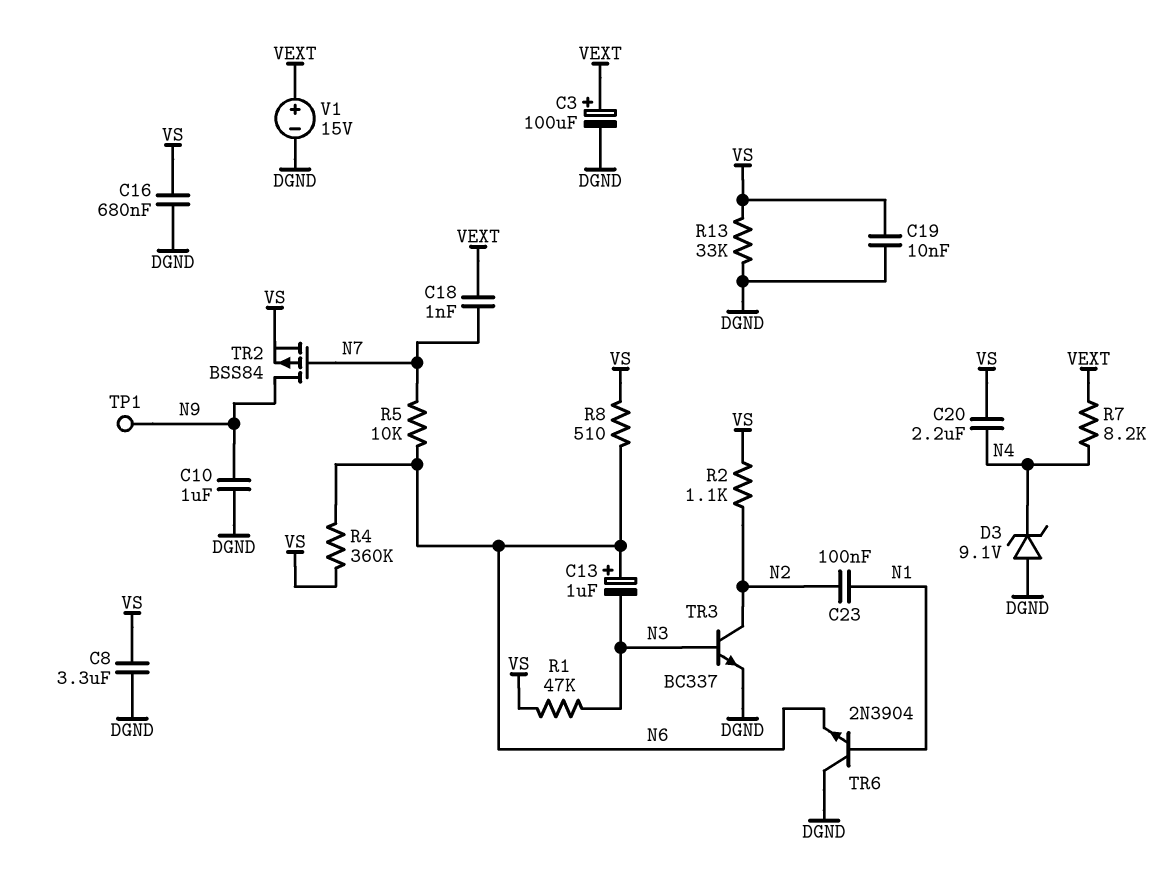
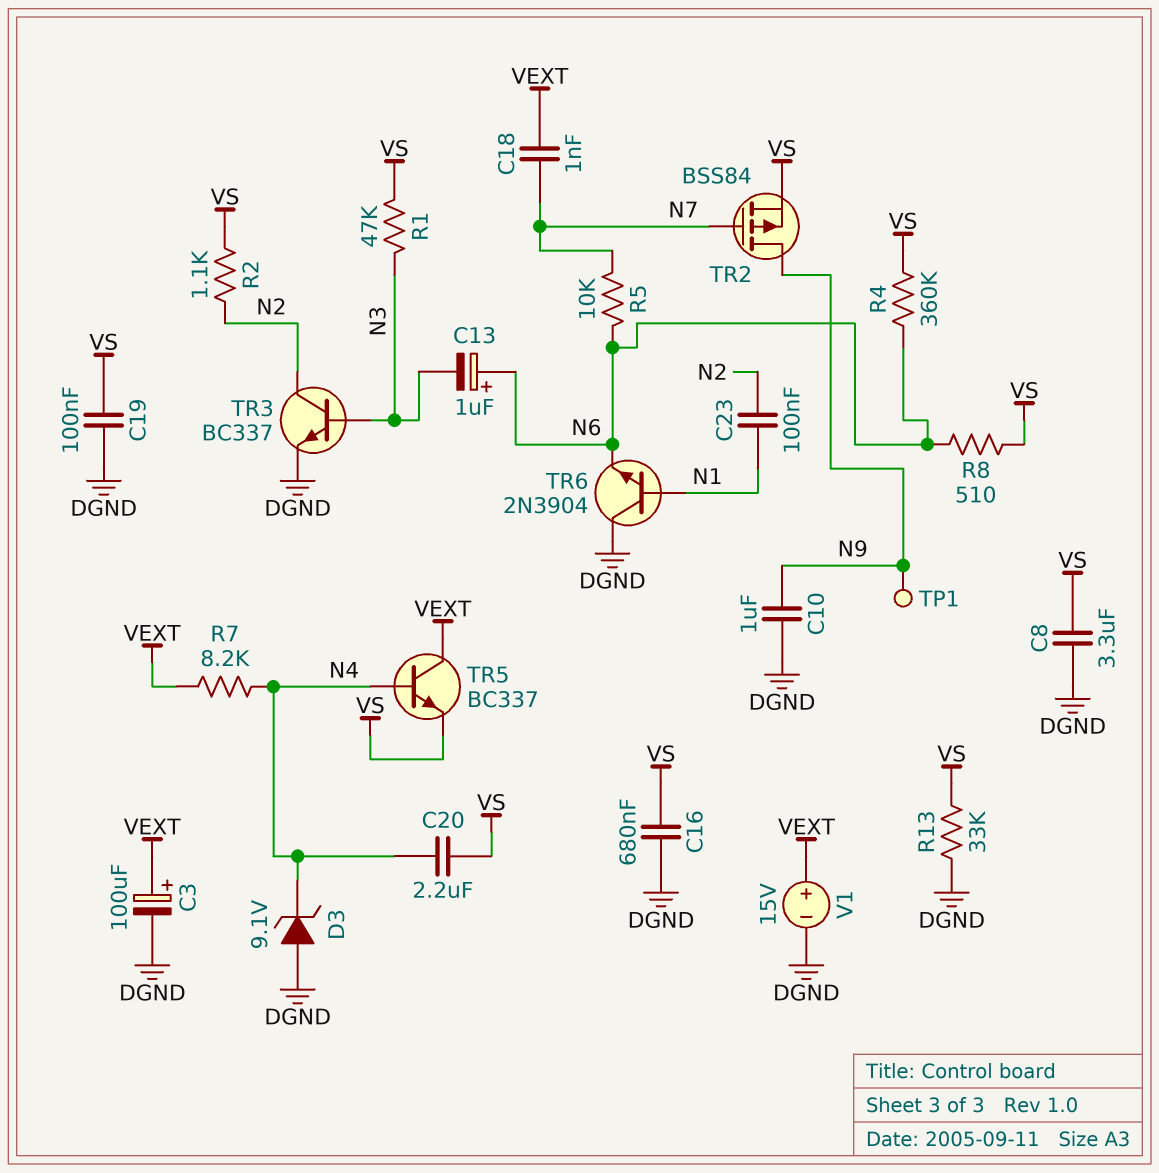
C19: 10nF (DGND, VS) -> 100nF (DGND, VS)
TR5: none -> NPN BC337 (B N4, C VEXT, E VS)

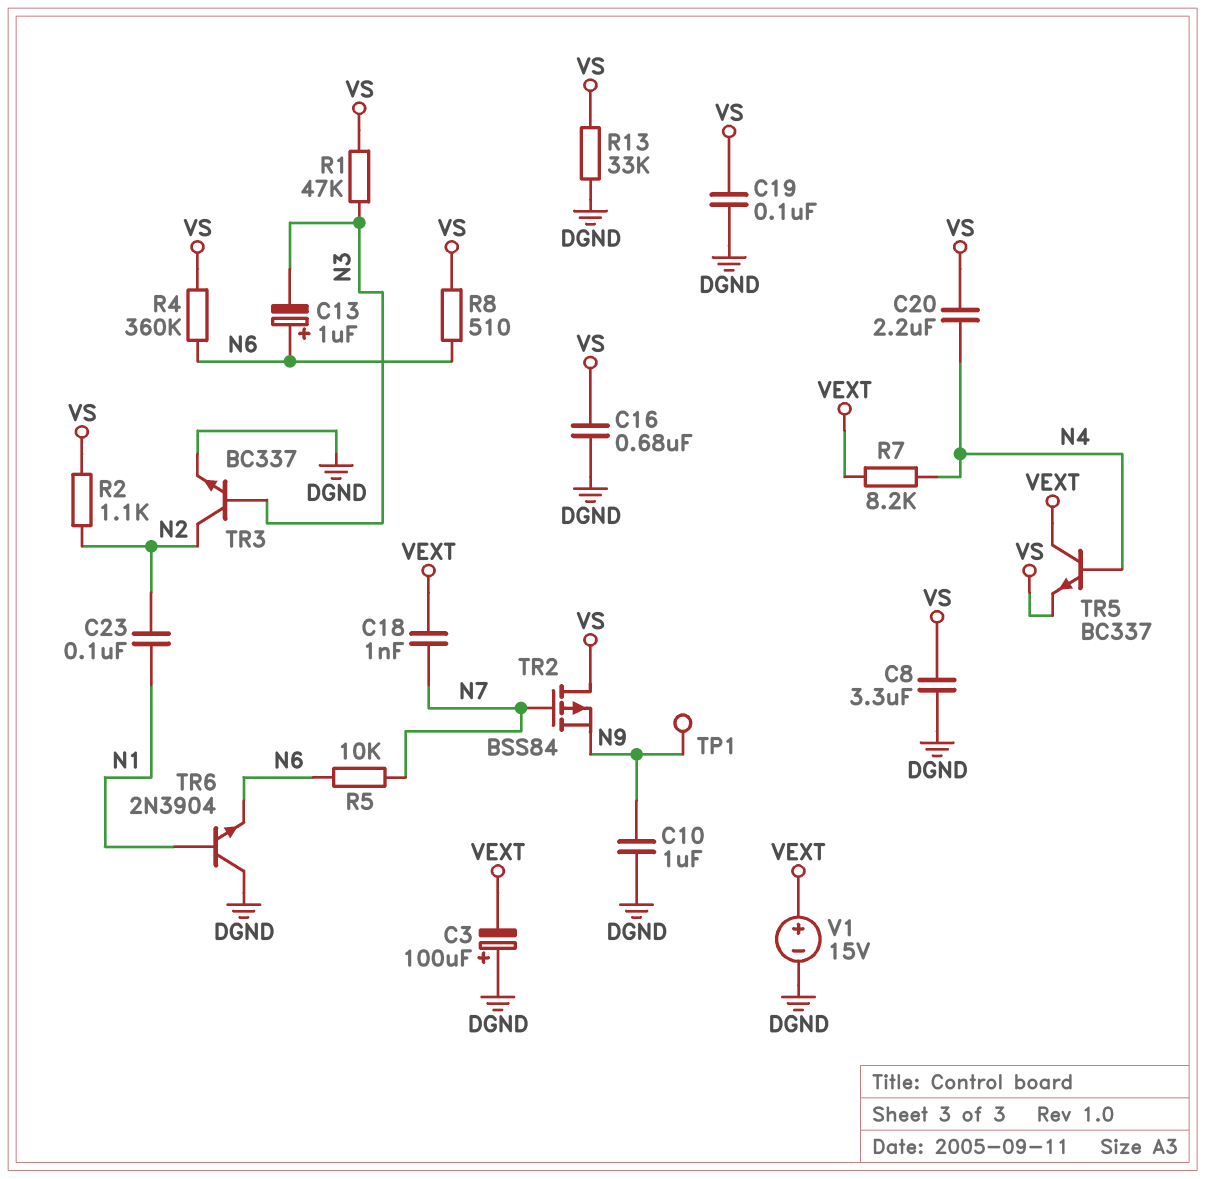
C3: 100uF (plus VEXT, minus DGND) -> 100uF (plus DGND, minus VEXT)
D3: zener 9.1V (A DGND, K N4) -> none
TR2: PMOS BSS84 (G N7, D N9, S VS) -> PMOS BSS84 (G N7, D VS, S N9)

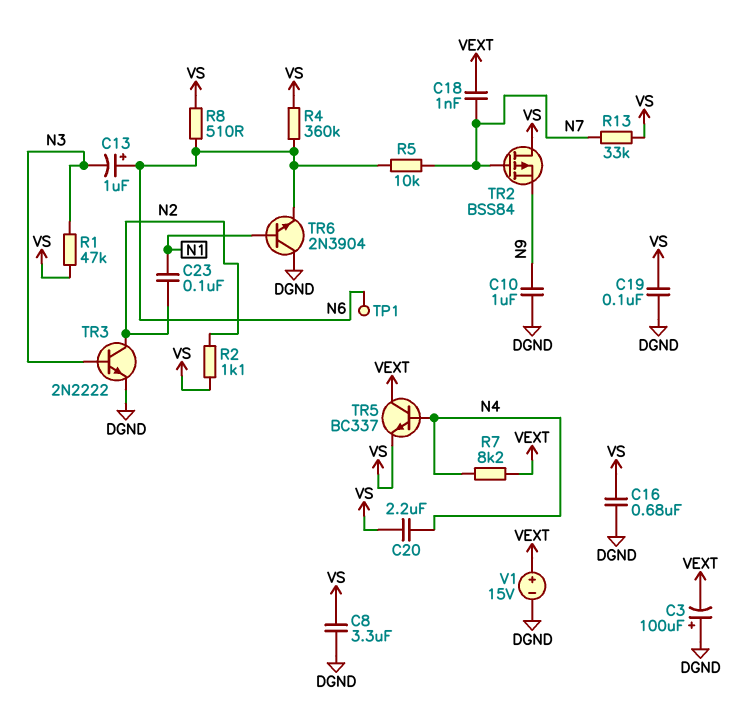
R13: 33k (DGND, VS) -> 33k (N7, VS)
TP1: test point (N9) -> test point (N6)
TR3: NPN BC337 (B N3, C N2, E DGND) -> NPN 2N2222 (B N3, C N2, E DGND)

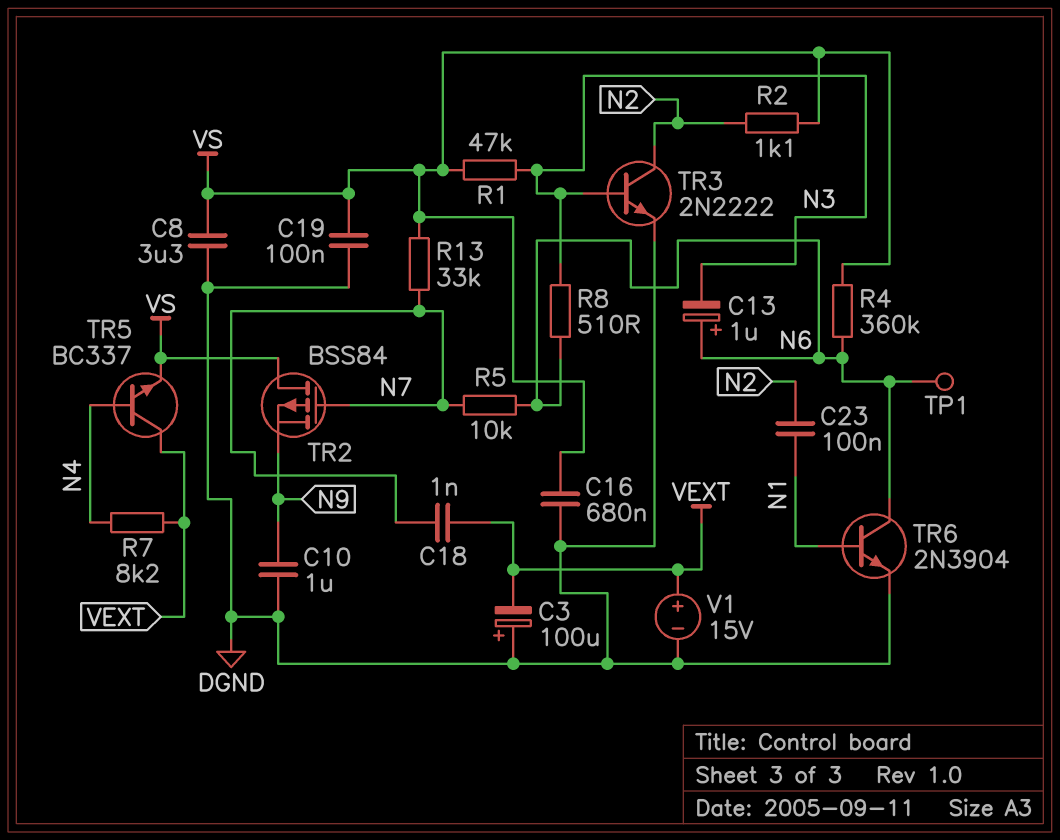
C20: 2.2uF (N4, VS) -> none
R8: 510 (N6, VS) -> 510 (N3, N6)
TR6: NPN 2N3904 (B N1, C DGND, E N6) -> NPN 2N3904 (B N1, C N6, E DGND)

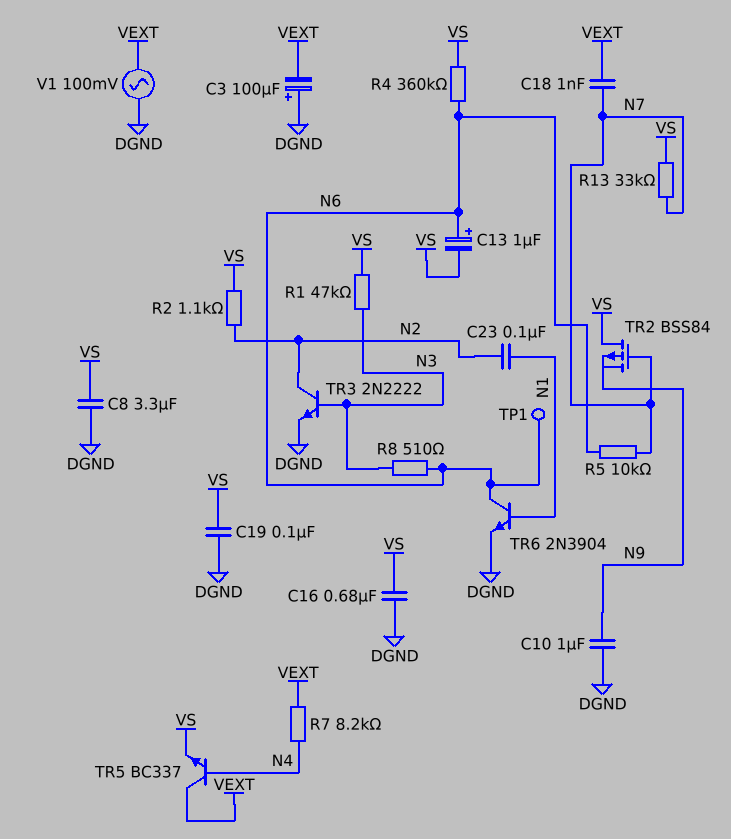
C13: 1uF (plus N6, minus N3) -> 1uF (plus N6, minus VS)
V1: 15V (plus VEXT, minus DGND) -> AC 100mV (DGND, VEXT)

